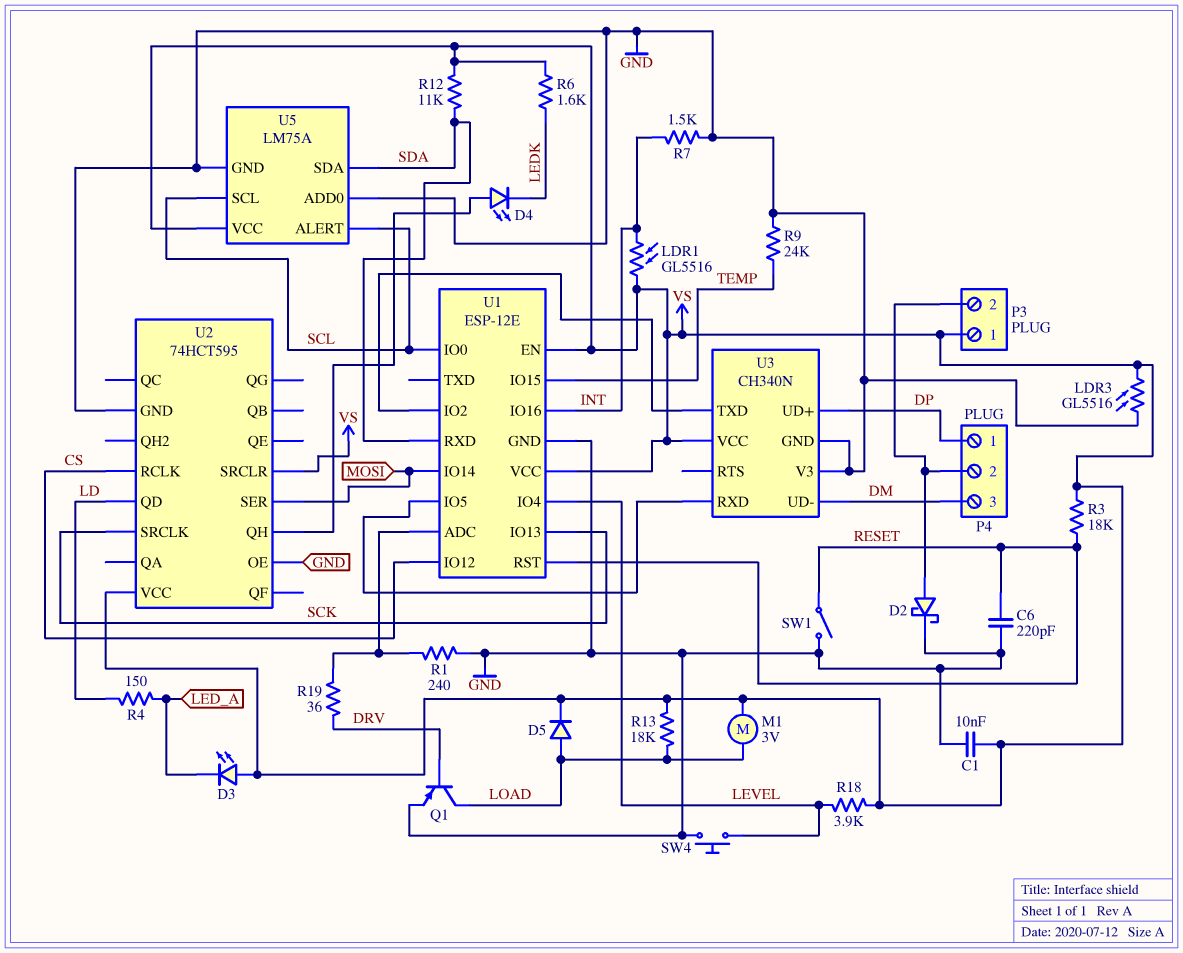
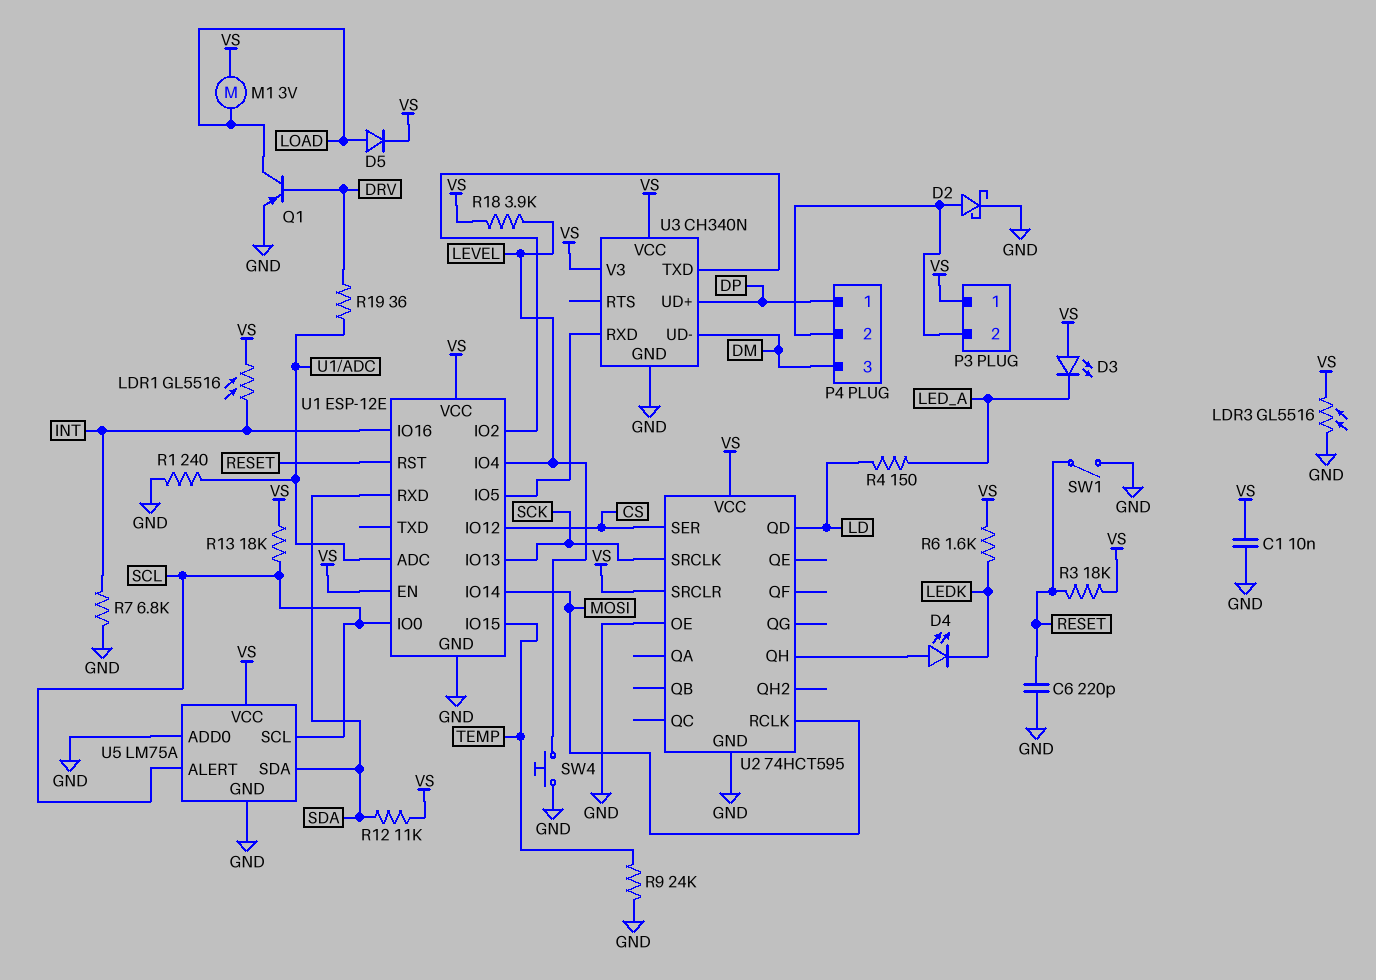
R7: 1.5k (GND, INT) -> 6.8k (GND, INT)
R13: 18k (LOAD, VS) -> 18k (SCL, VS)
U2 pin RCLK: CS -> MOSI
U2 pin SER: MOSI -> CS
U3 pin V3: GND -> VS

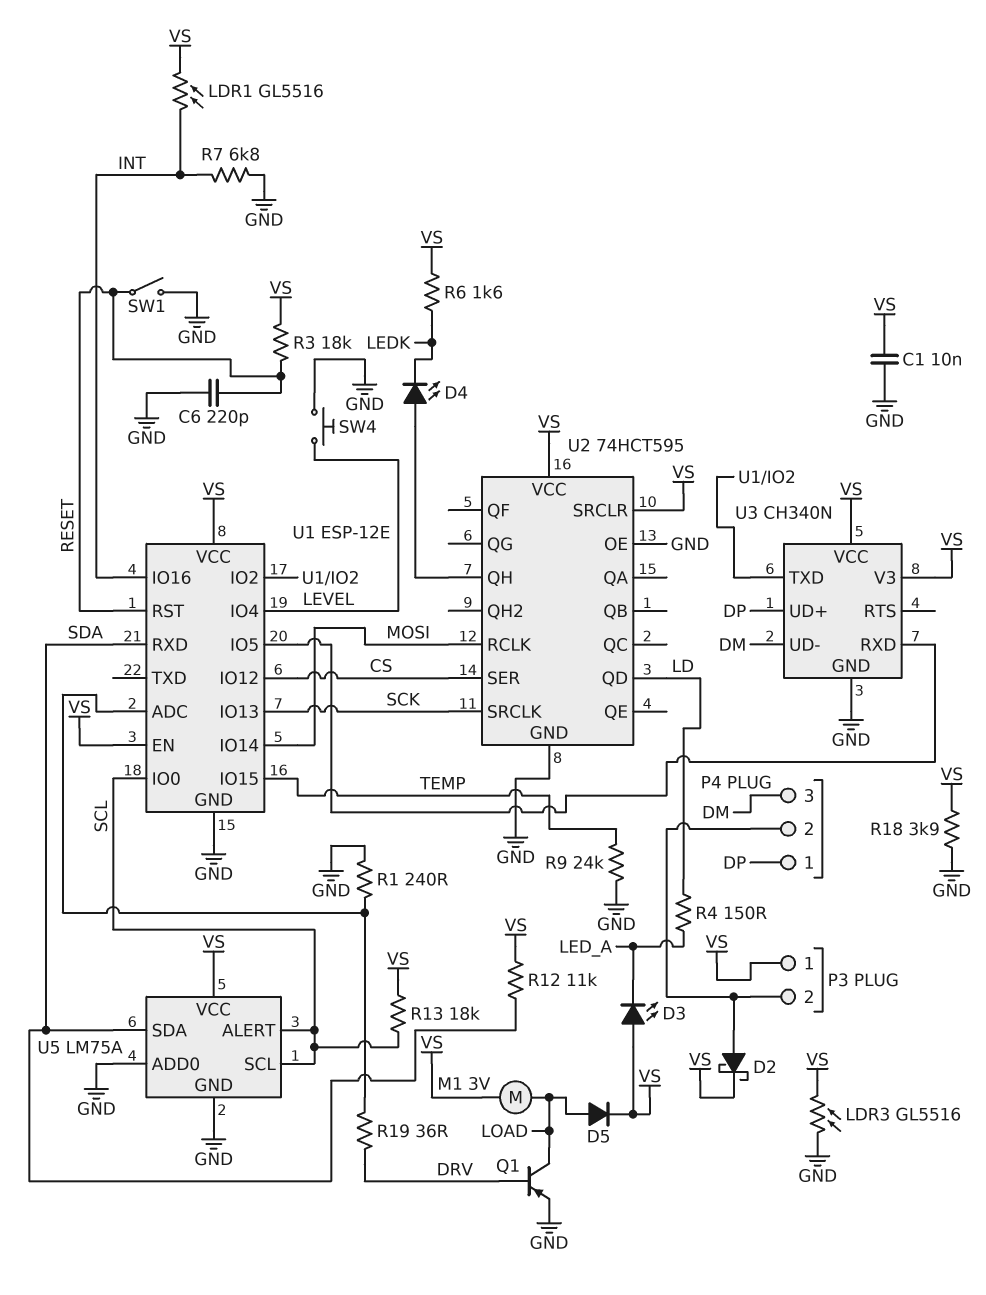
D2: schottky (A P3/2, K GND) -> schottky (A P3/2, K VS)
R18: 3.9k (LEVEL, VS) -> 3.9k (GND, VS)

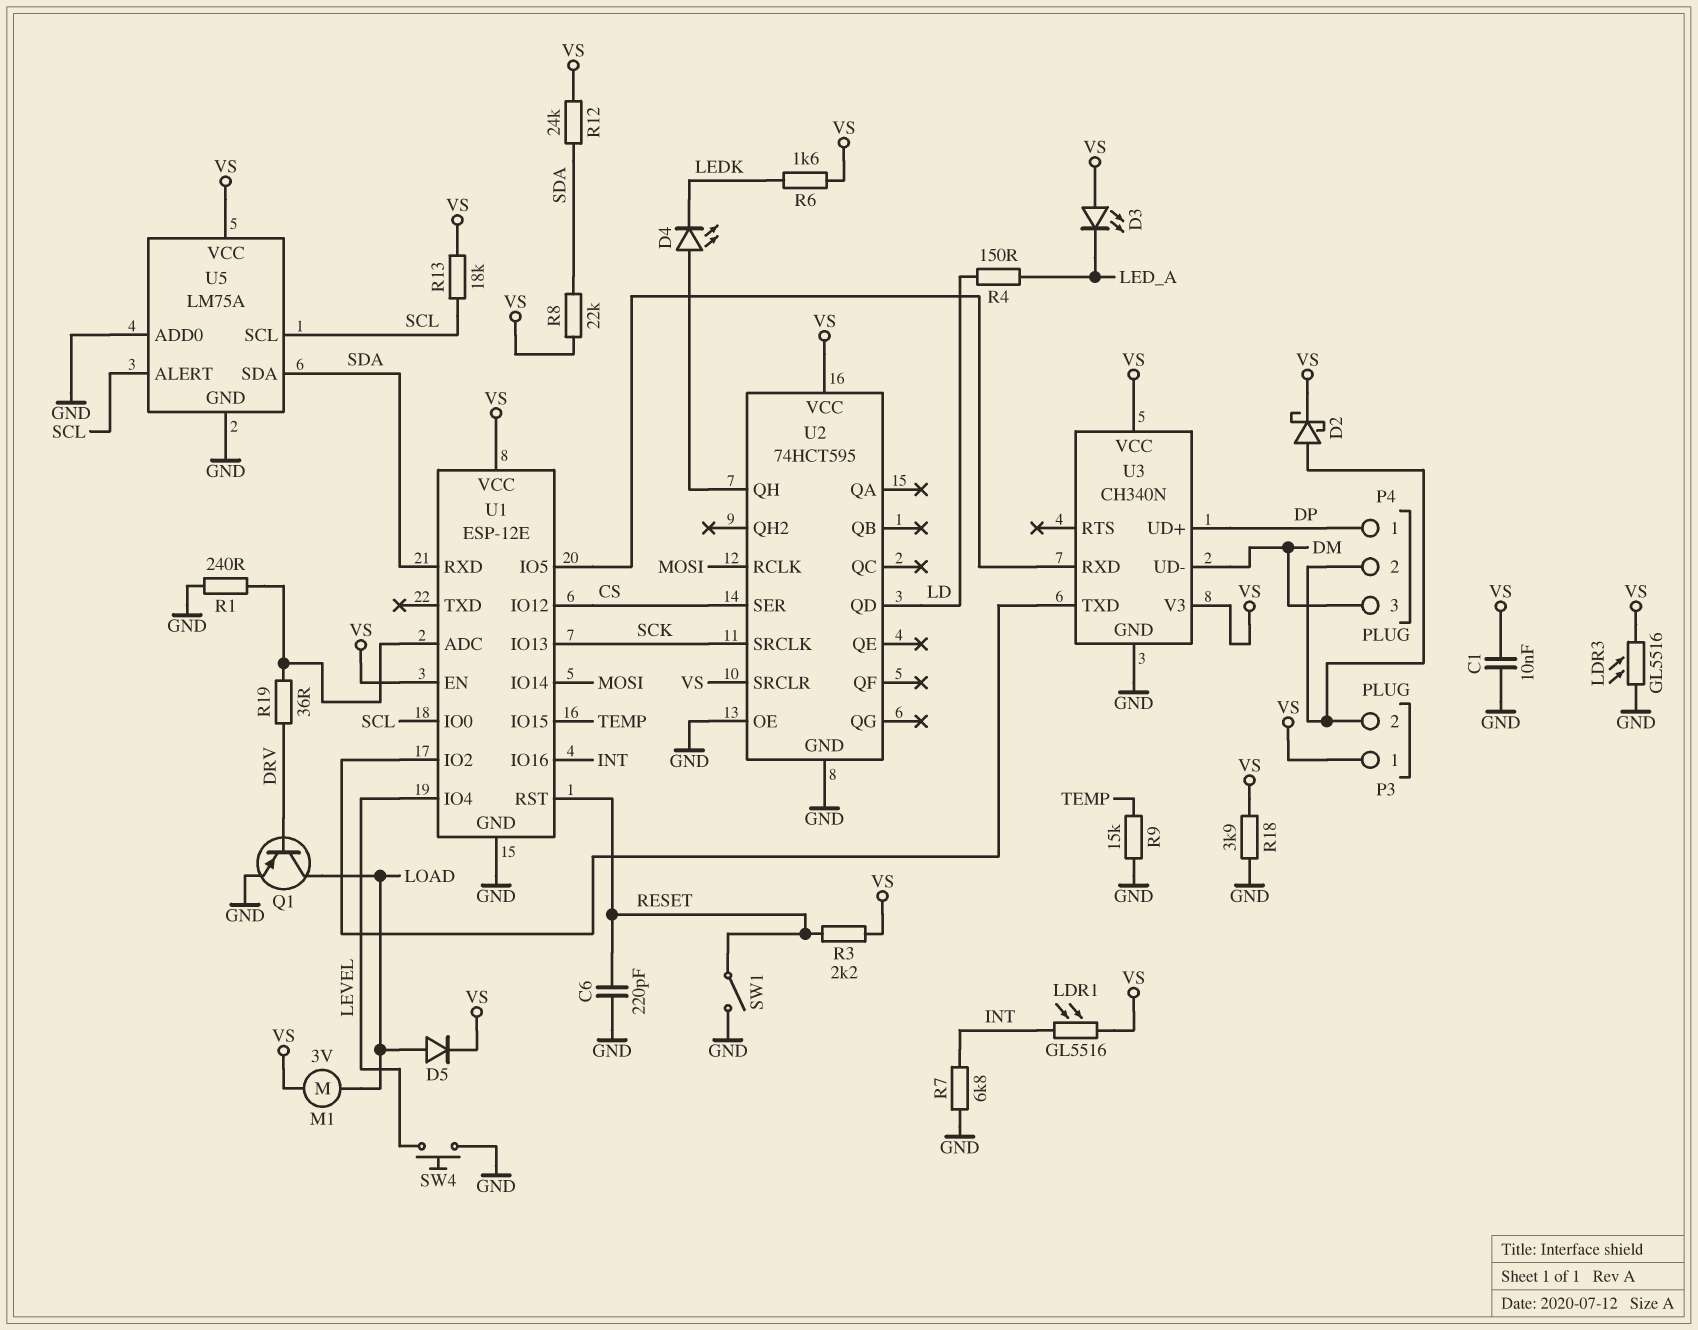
R3: 18k (RESET, VS) -> 2.2k (RESET, VS)
R8: none -> 22k (SDA, VS)
R9: 24k (GND, TEMP) -> 15k (GND, TEMP)
R12: 11k (SDA, VS) -> 24k (SDA, VS)

